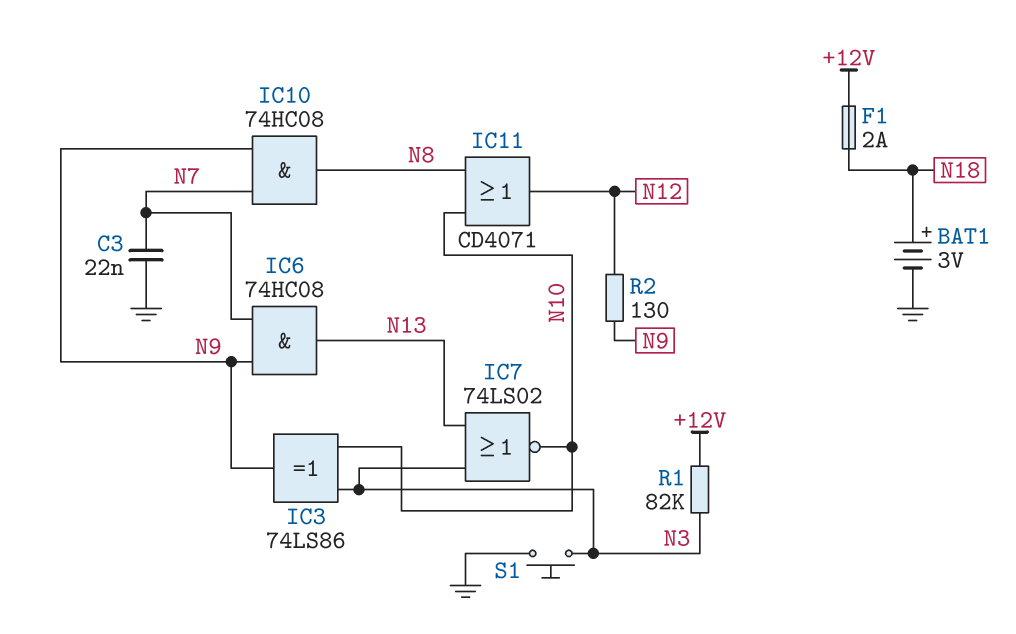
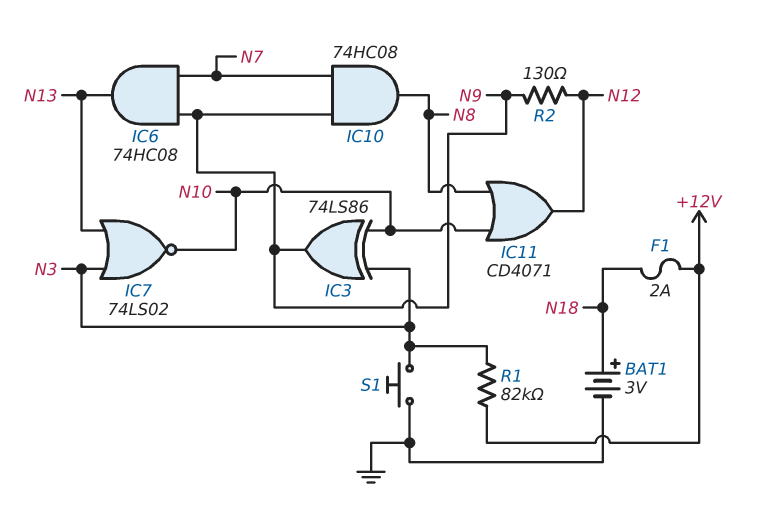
C3: 22nF (GND, N7) -> none

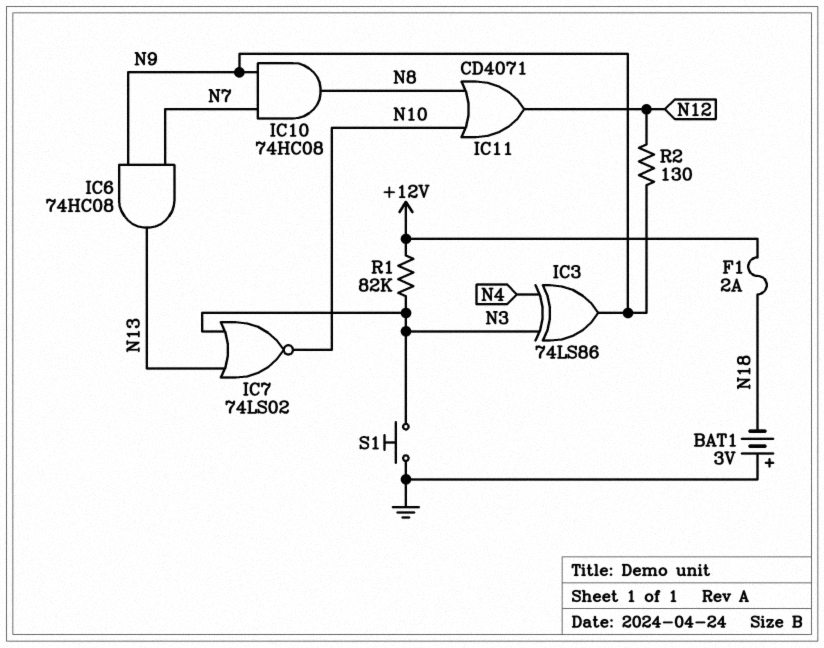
BAT1: 3V (plus N18, minus GND) -> 3V (plus GND, minus N18)
IC3: XOR 74LS86 (in N3, in N10, out N9) -> XOR 74LS86 (in N3, in N4, out N9)

